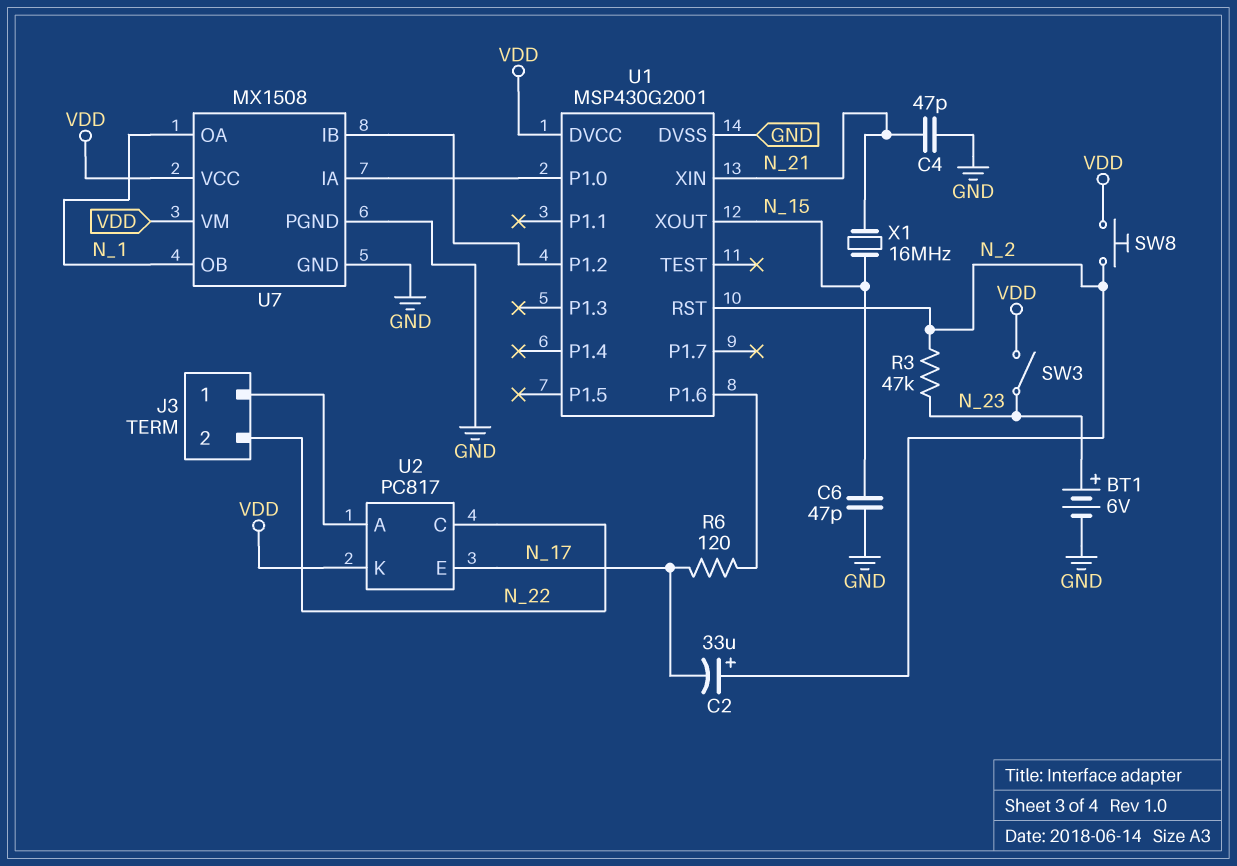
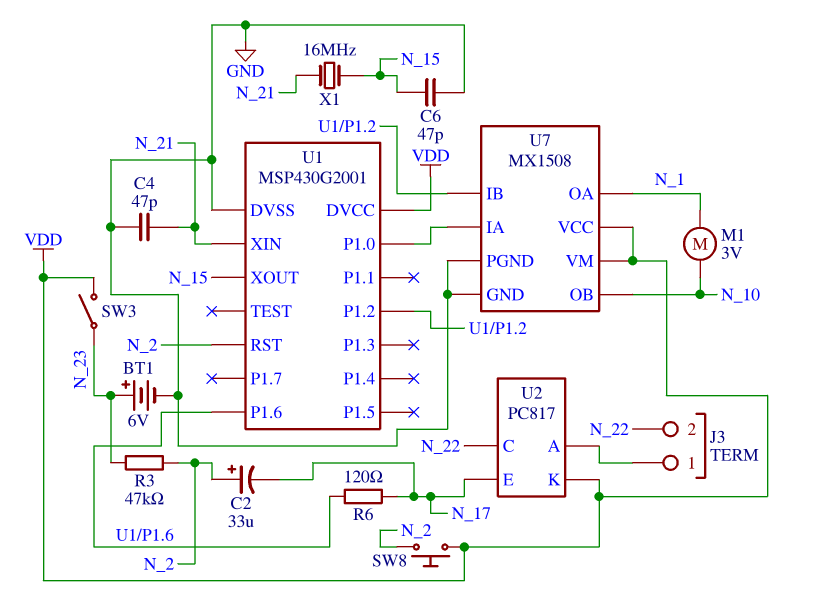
M1: none -> motor 3V (N_1, N_10)
U7 pin OB: N_1 -> N_10

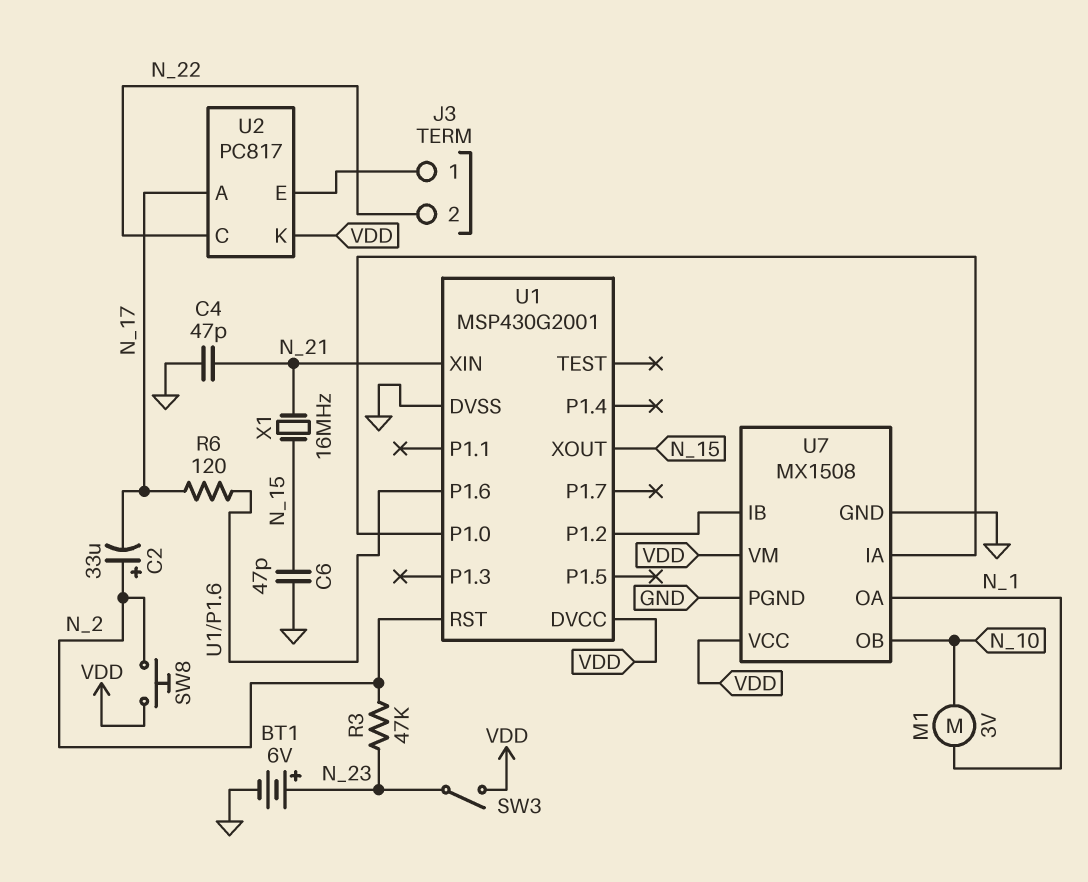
U2 pin A: J3/1 -> N_17
U2 pin E: N_17 -> J3/1

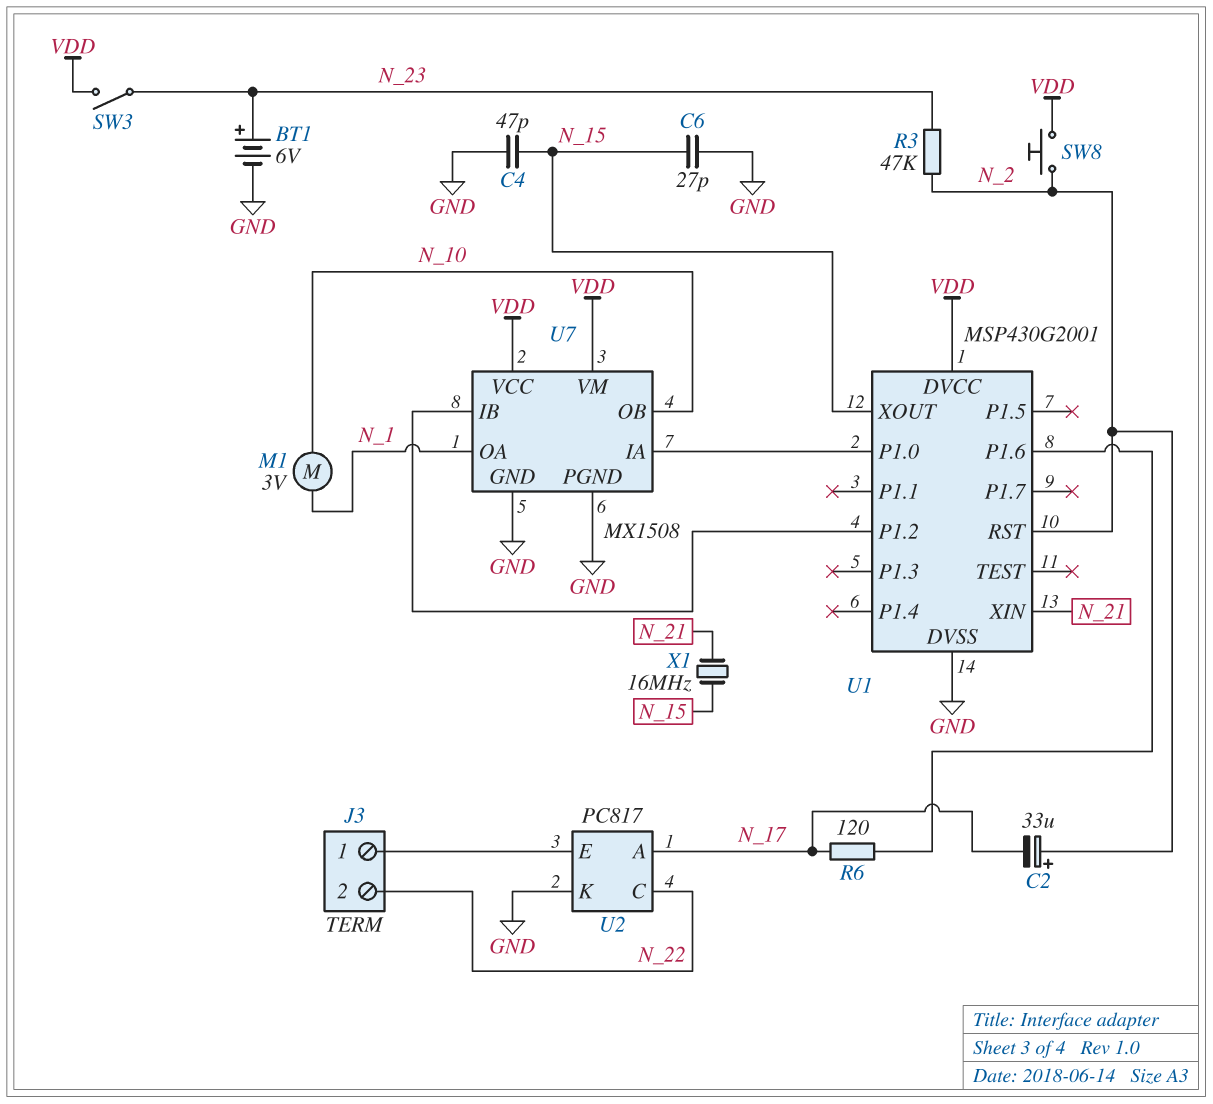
C4: 47pF (GND, N_21) -> 47pF (GND, N_15)
C6: 47pF (GND, N_15) -> 27pF (GND, N_15)
U2 pin K: VDD -> GND

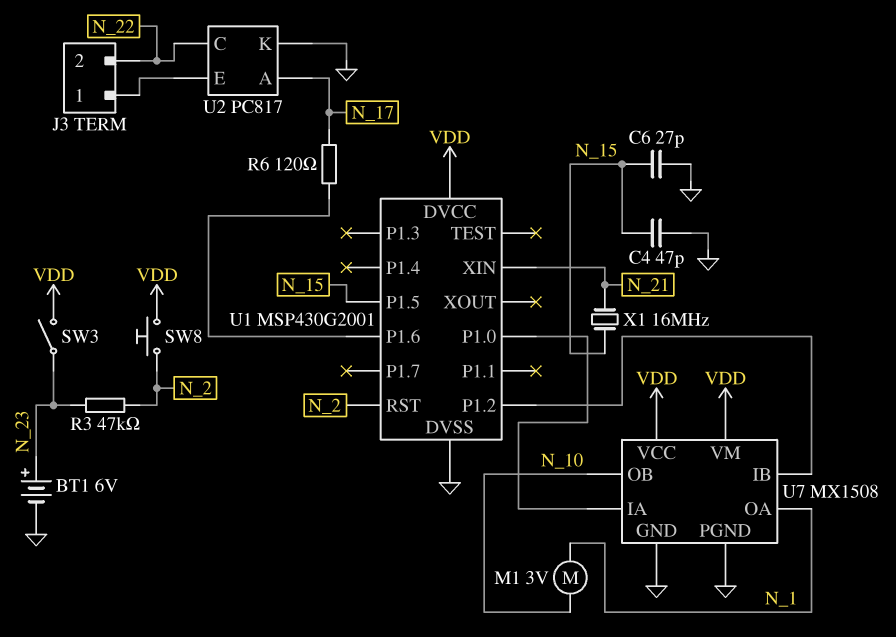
C2: 33uF (plus N_2, minus N_17) -> none
U1 pin P1.5: none -> N_15
U1 pin XOUT: N_15 -> none

